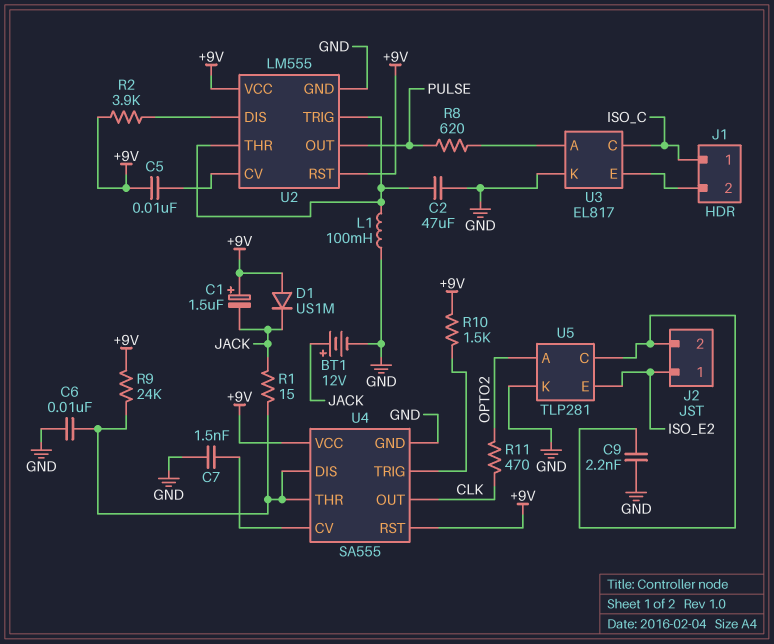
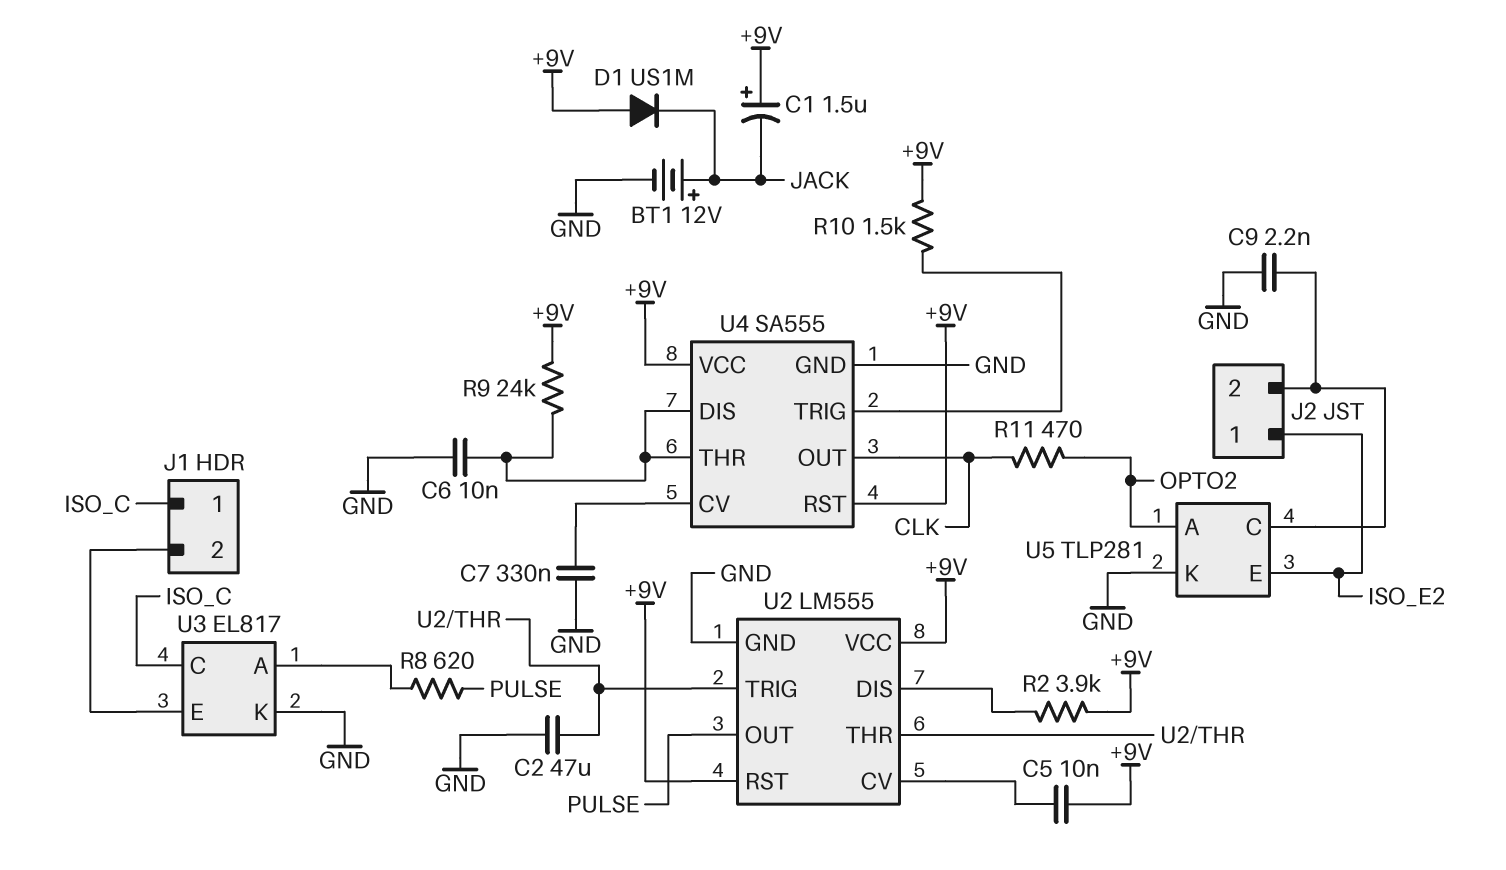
C7: 1.5nF (GND, U4/CV) -> 330nF (GND, U4/CV)
L1: 100mH (GND, U2/THR) -> none
R1: 15 (JACK, U4/DIS) -> none

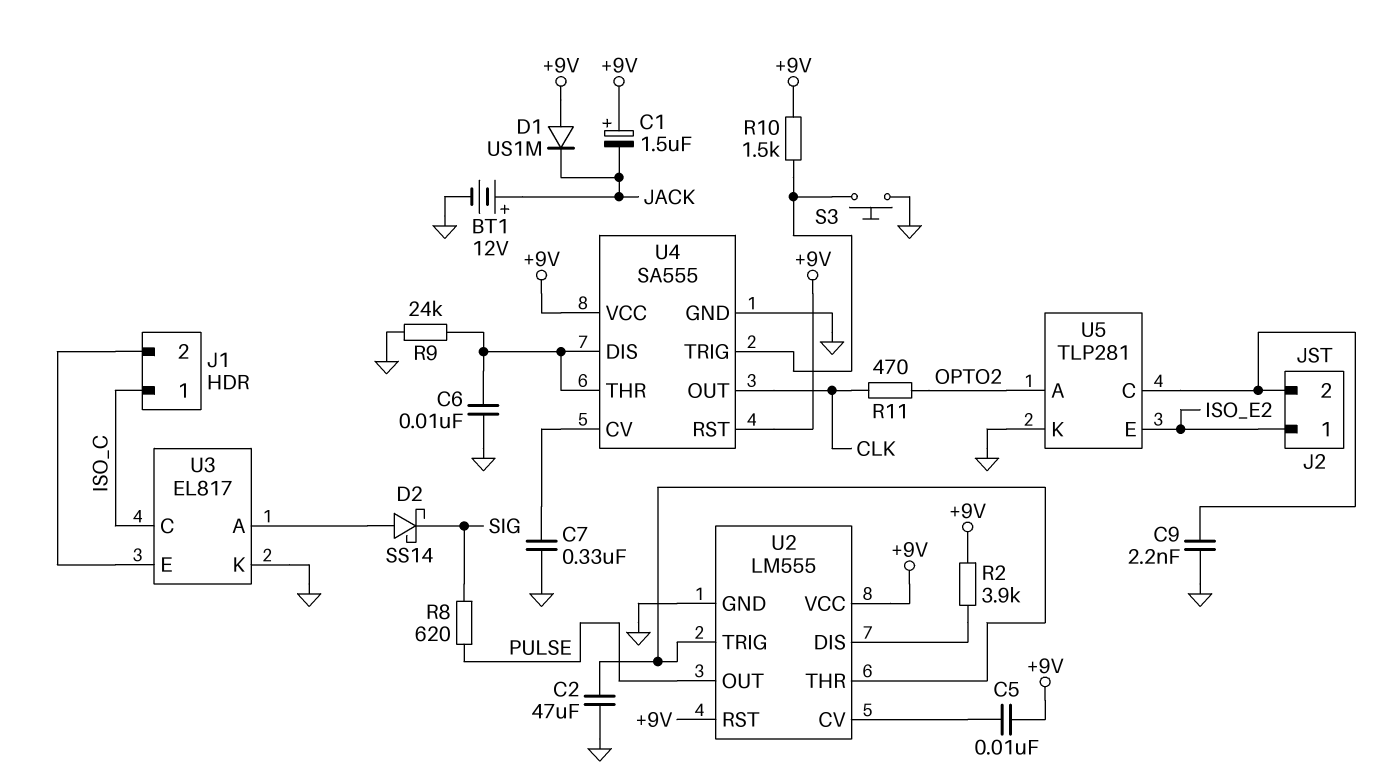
D2: none -> schottky SS14 (A U3/A, K SIG)
R8: 620 (PULSE, U3/A) -> 620 (PULSE, SIG)
R9: 24k (+9V, U4/DIS) -> 24k (GND, U4/DIS)
S3: none -> button (GND, U4/TRIG)

